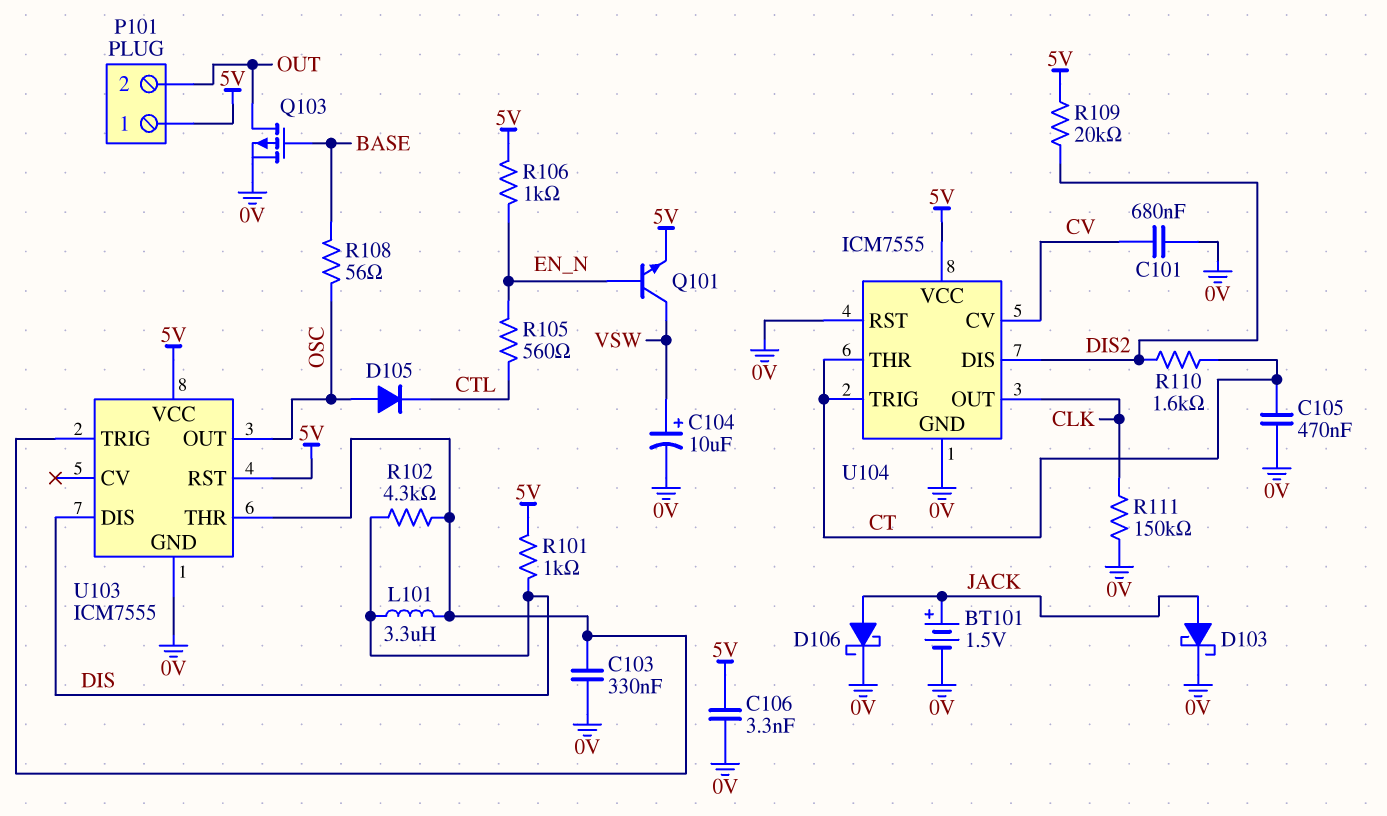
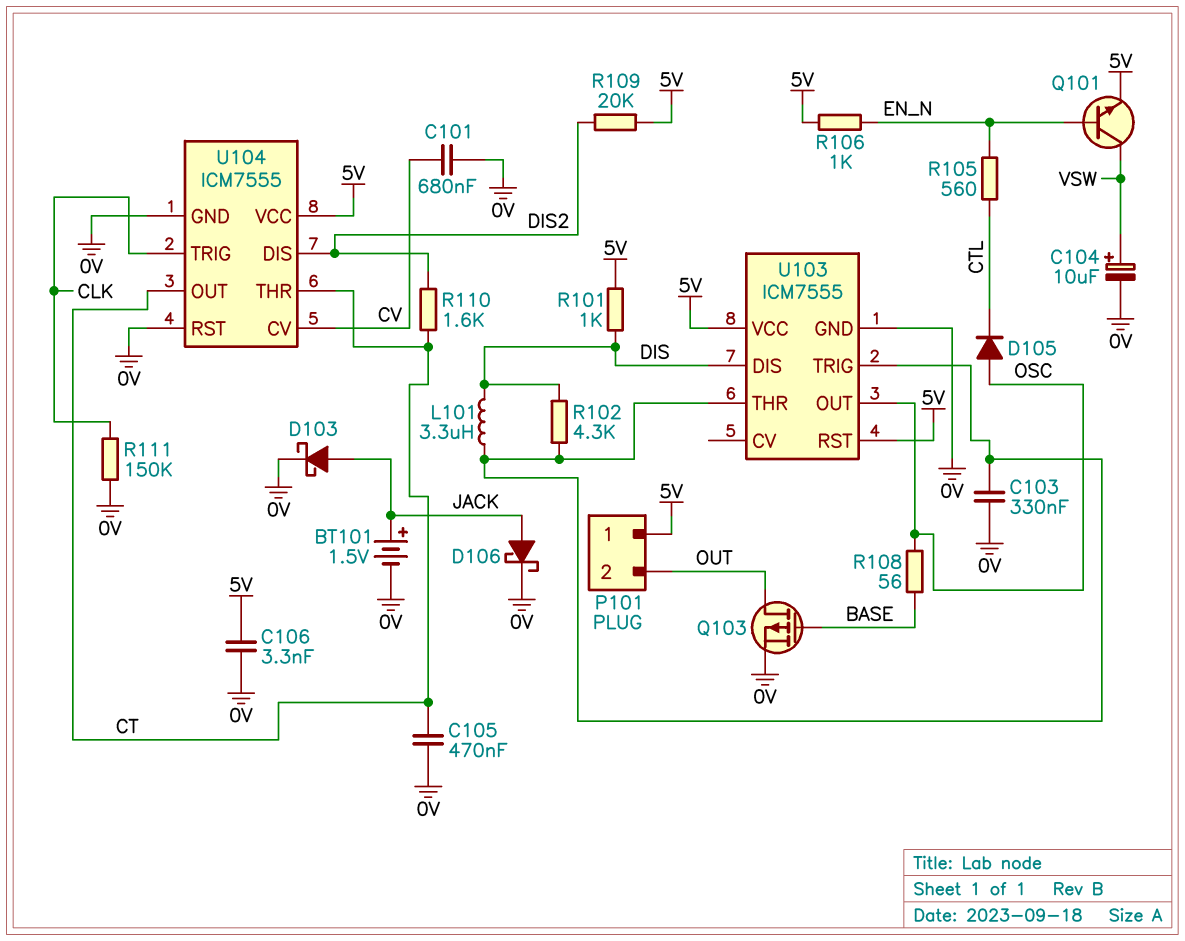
U104 pin OUT: CLK -> CT
U104 pin TRIG: CT -> CLK

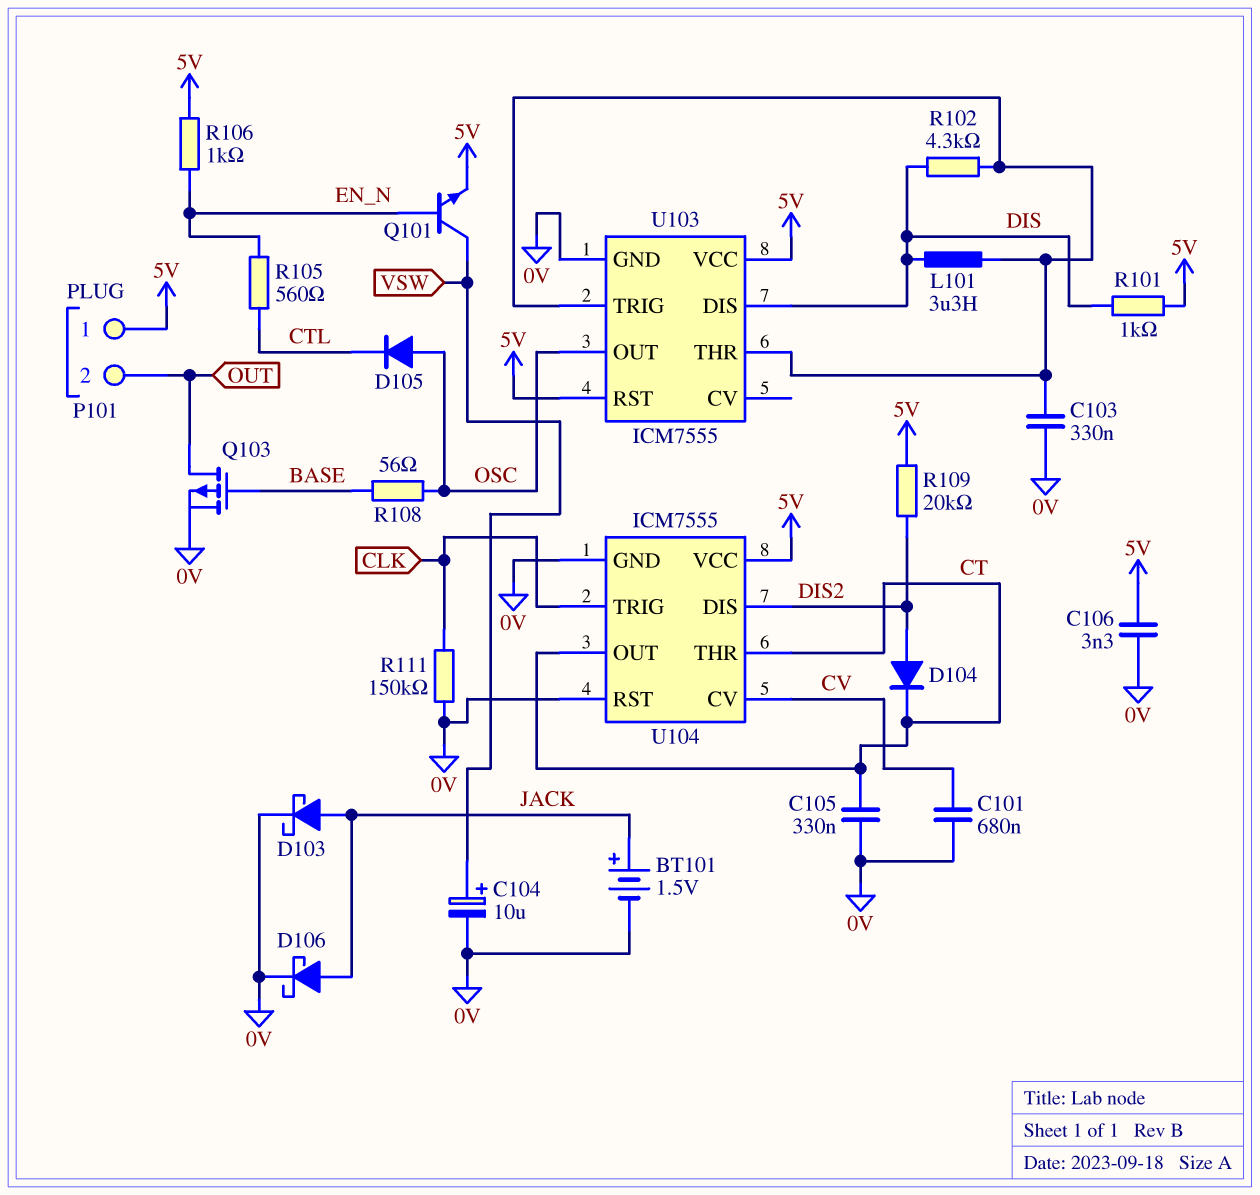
C105: 470nF (0V, CT) -> 330nF (0V, CT)
D104: none -> diode (A DIS2, K CT)
R110: 1.6k (CT, DIS2) -> none

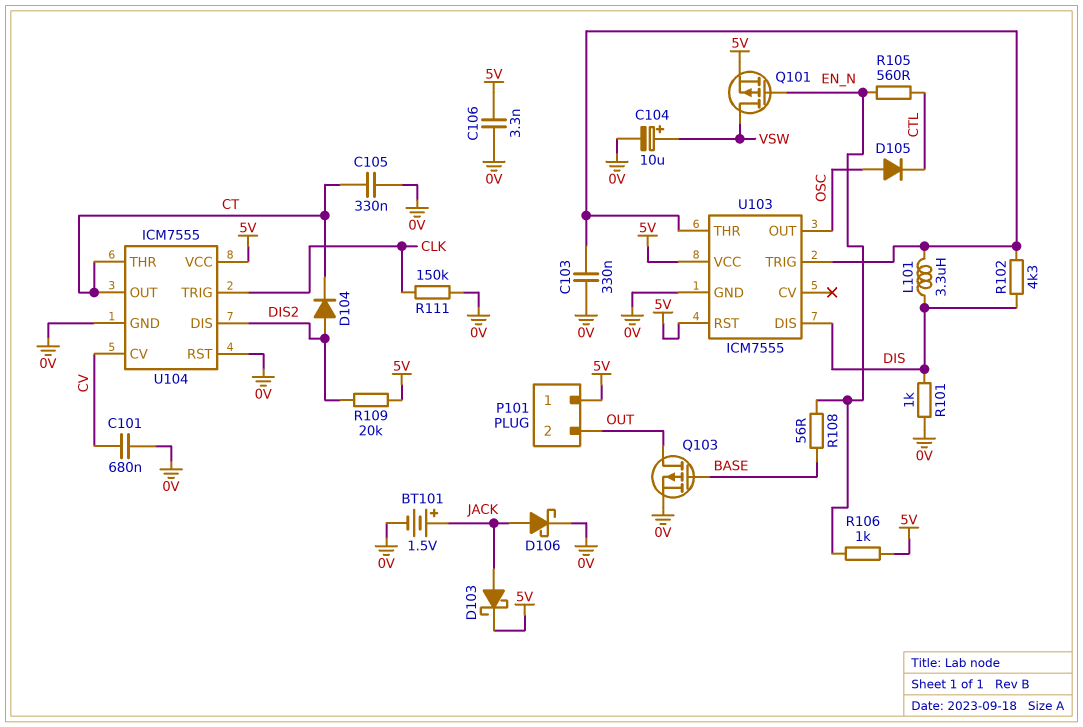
D103: schottky (A JACK, K 0V) -> schottky (A JACK, K 5V)
Q101: NPN (B EN_N, C VSW, E 5V) -> PMOS (G EN_N, D VSW, S 5V)
R101: 1k (5V, DIS) -> 1k (0V, DIS)
R108: 56 (BASE, OSC) -> 56 (BASE, EN_N)

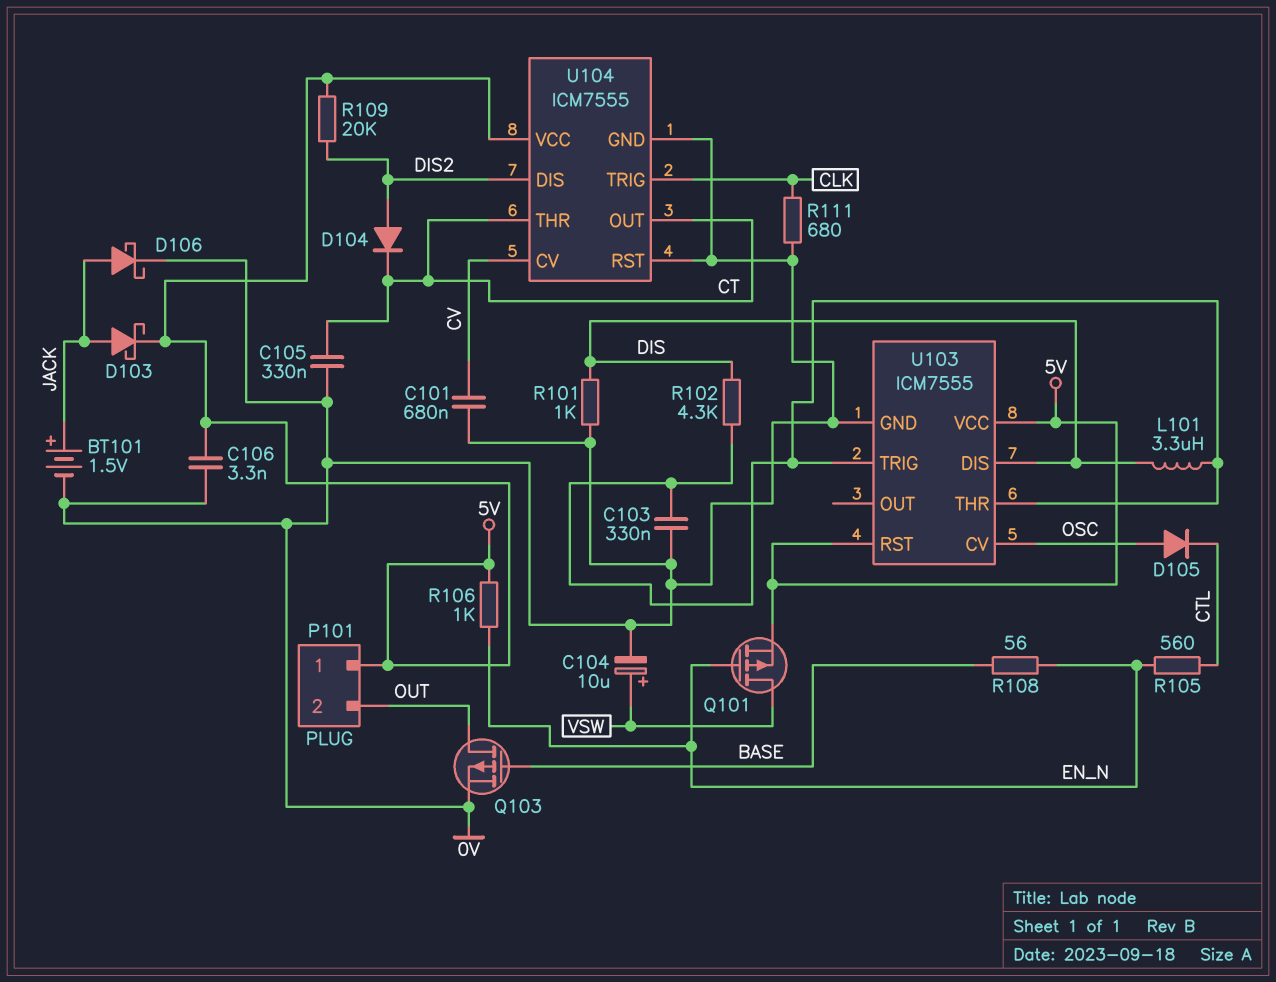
R111: 150k (0V, CLK) -> 680 (0V, CLK)
U103 pin CV: none -> OSC
U103 pin OUT: OSC -> none

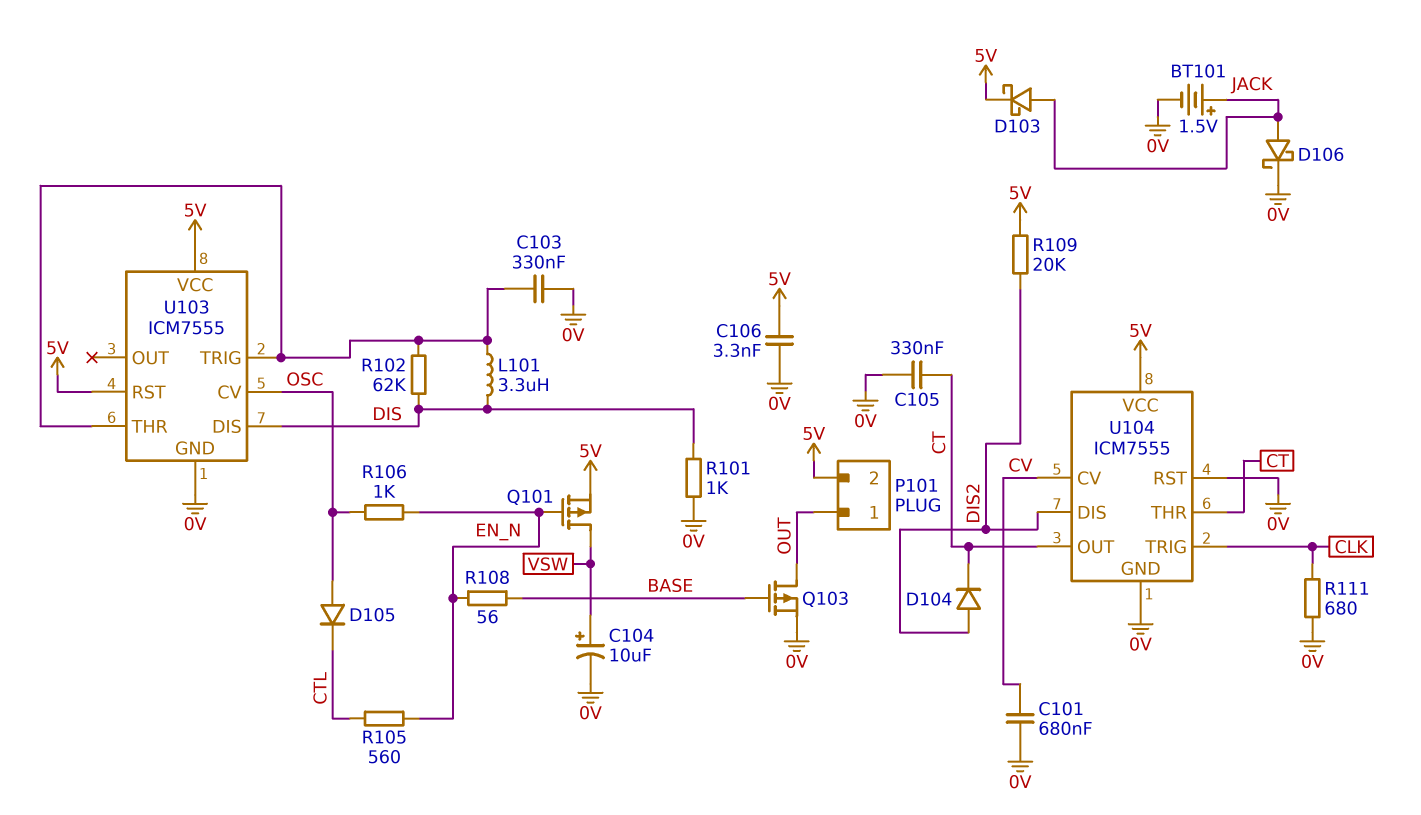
P101 pin 1: 5V -> OUT
P101 pin 2: OUT -> 5V
R102: 4.3k (DIS, U103/THR) -> 62k (DIS, U103/THR)
R106: 1k (5V, EN_N) -> 1k (EN_N, OSC)

